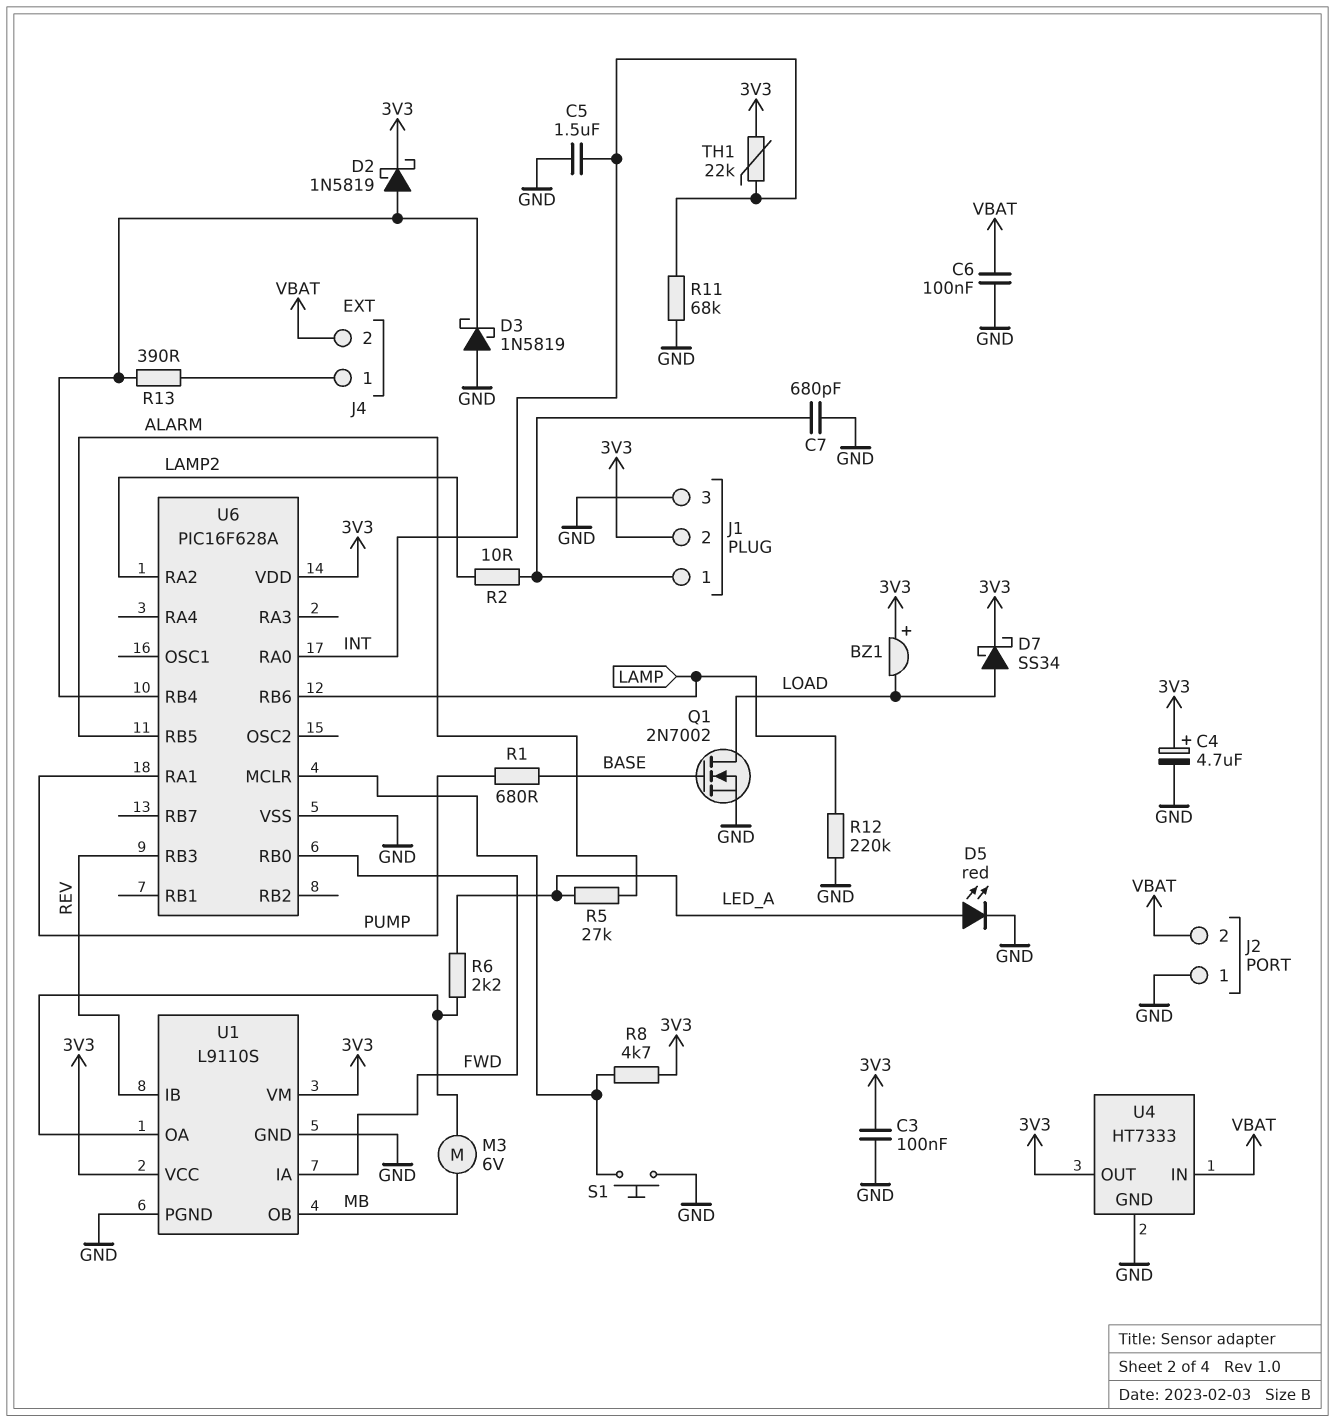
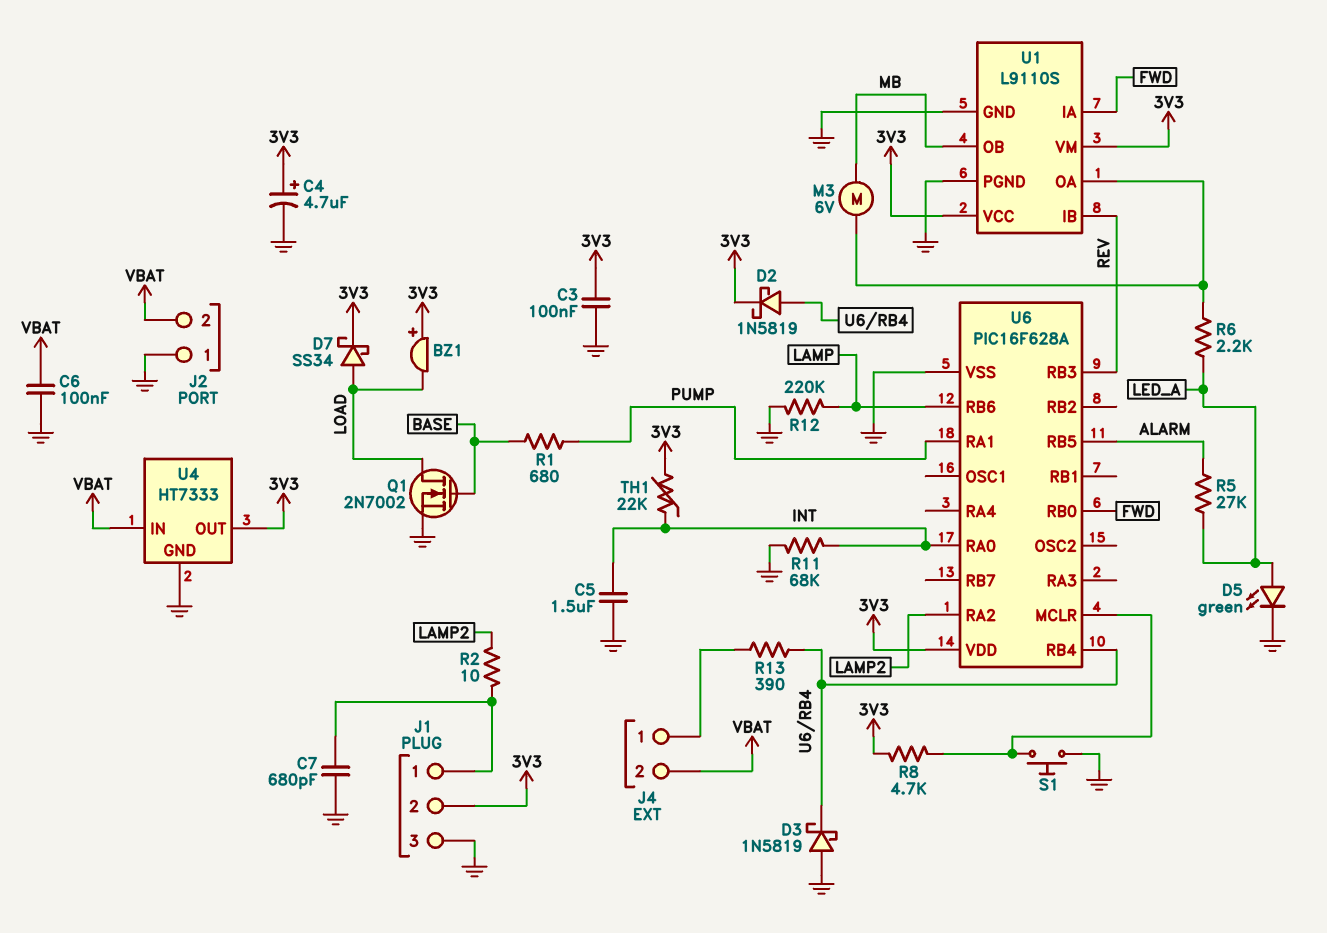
D5: LED red (A LED_A, K GND) -> LED green (A LED_A, K GND)

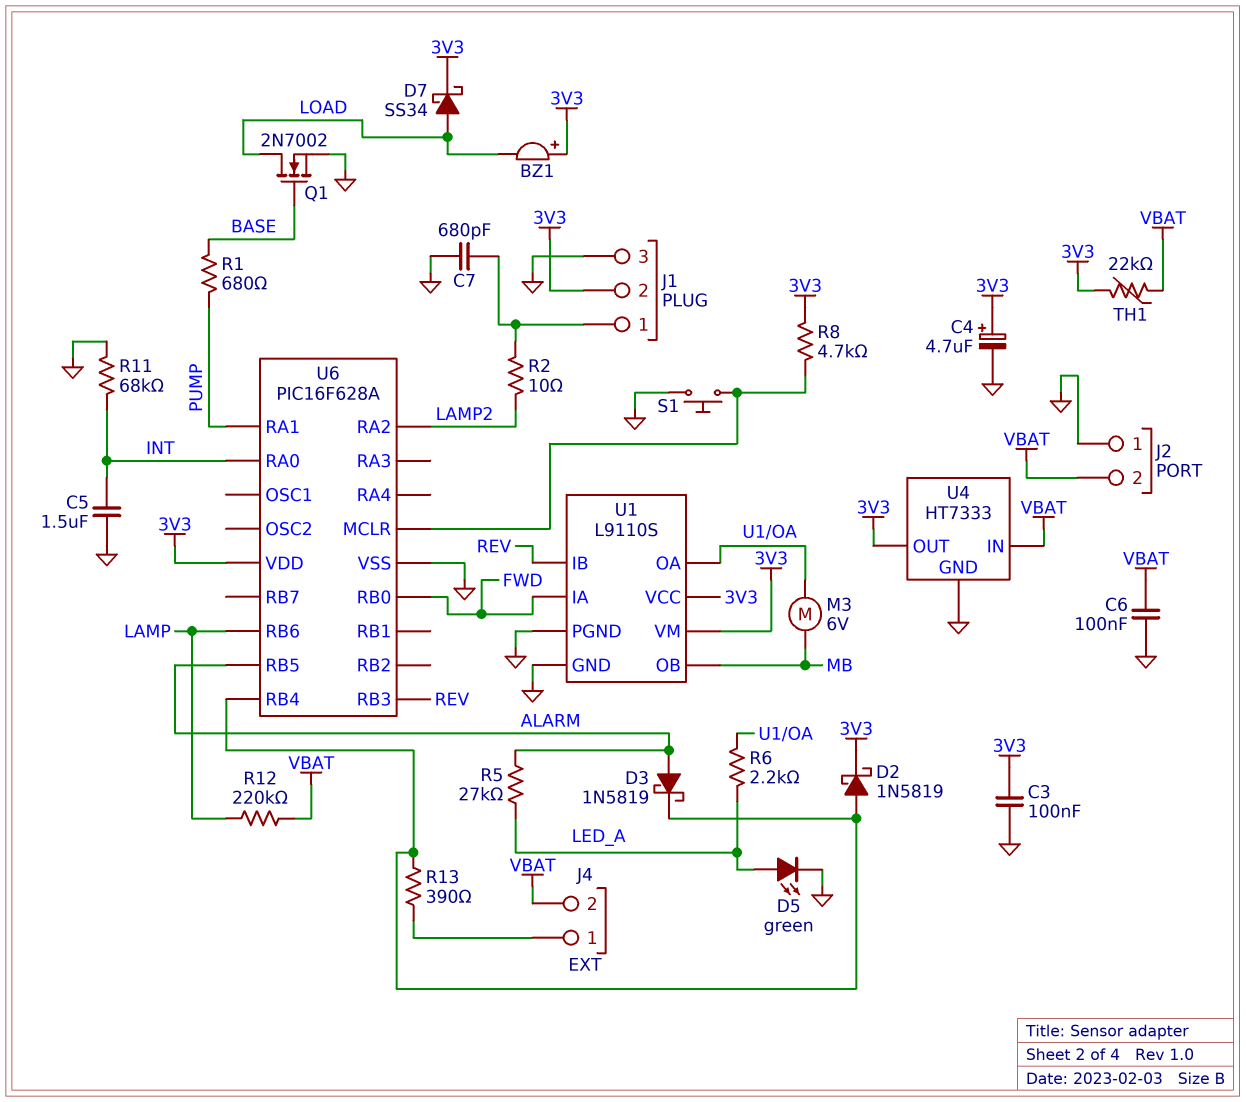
D3: schottky 1N5819 (A GND, K U6/RB4) -> schottky 1N5819 (A ALARM, K U6/RB4)
R12: 220k (GND, LAMP) -> 220k (LAMP, VBAT)
TH1: 22k (3V3, INT) -> 22k (3V3, VBAT)

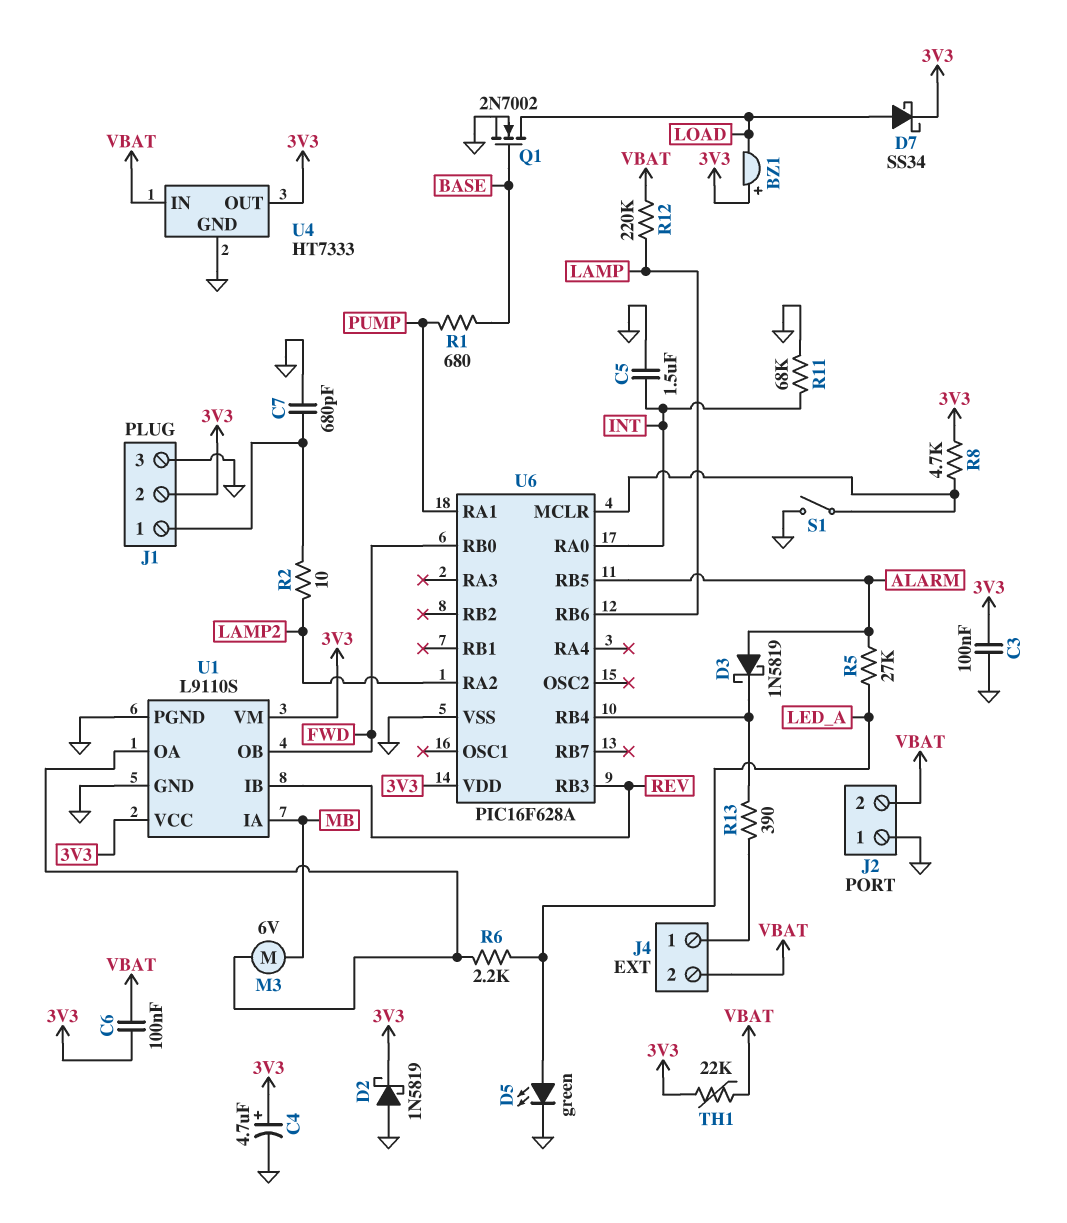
C6: 100nF (GND, VBAT) -> 100nF (3V3, VBAT)
D2: schottky 1N5819 (A U6/RB4, K 3V3) -> schottky 1N5819 (A GND, K 3V3)
S1: button (GND, U6/MCLR) -> switch (GND, U6/MCLR)
U1 pin IA: FWD -> MB
U1 pin OB: MB -> FWD

